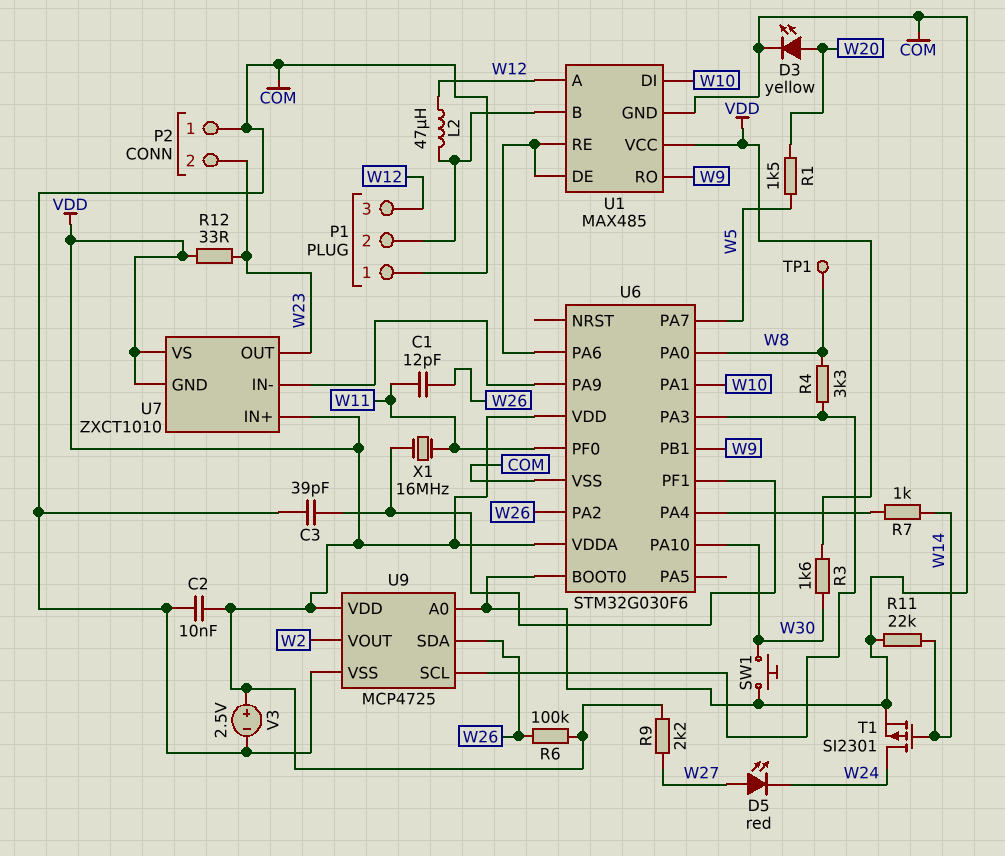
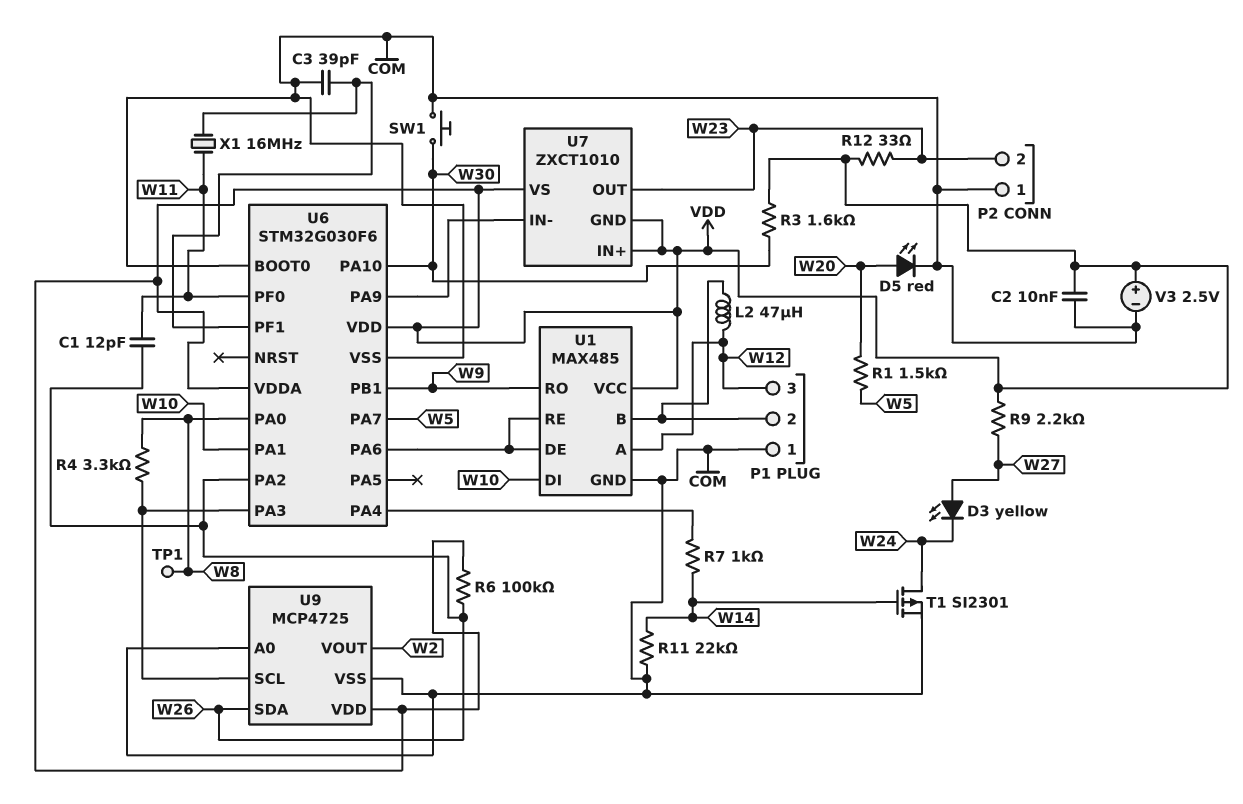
D3: LED yellow (A W20, K COM) -> LED yellow (A W27, K W24)
D5: LED red (A W27, K W24) -> LED red (A W20, K COM)

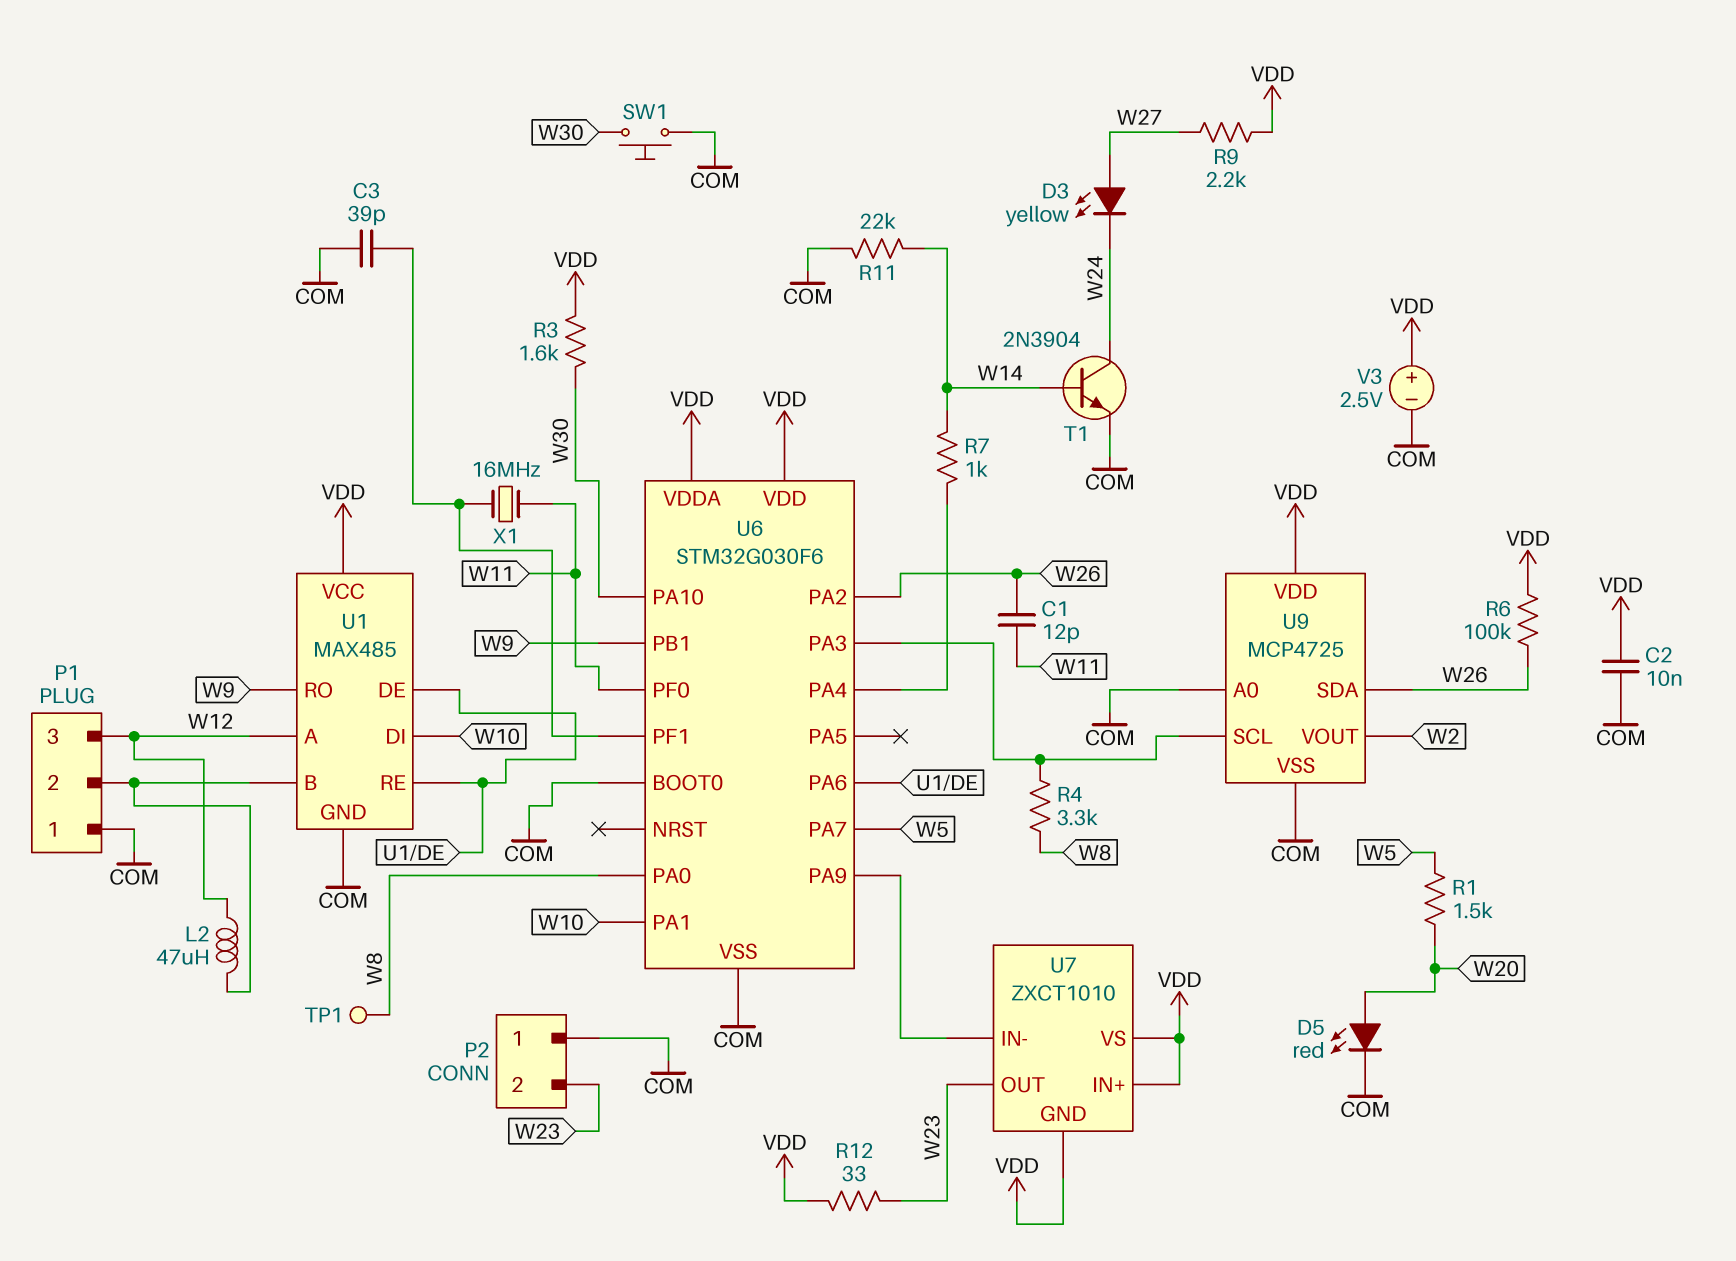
T1: PMOS SI2301 (G W14, D W24, S COM) -> NPN 2N3904 (B W14, C W24, E COM)

